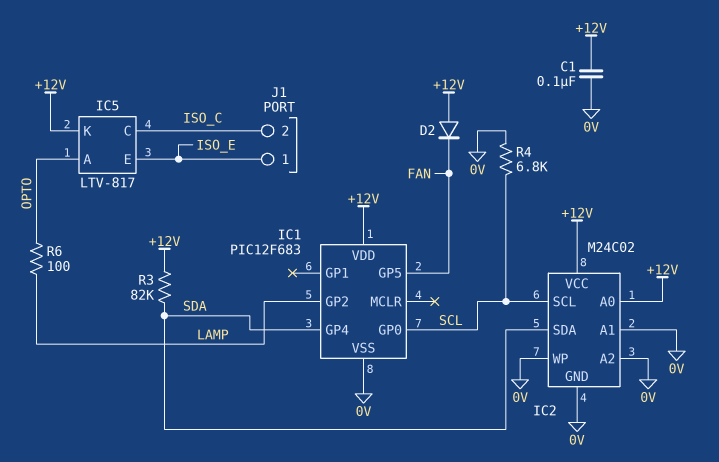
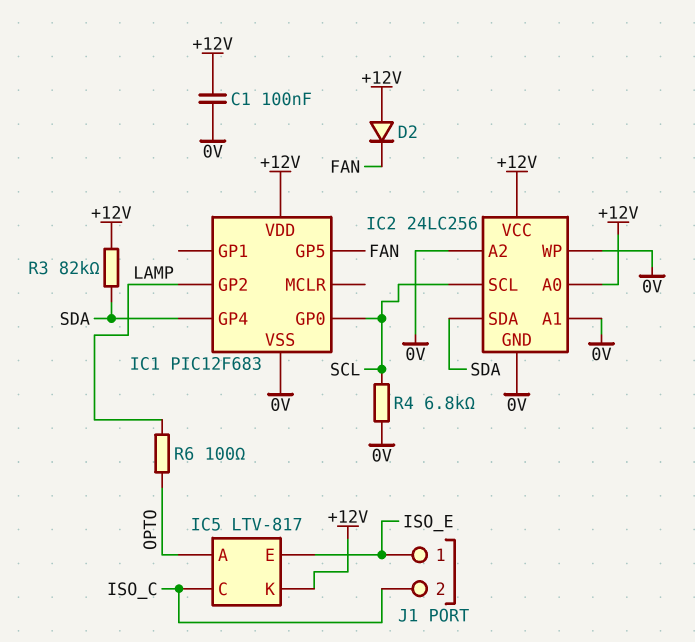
IC2: M24C02 -> 24LC256

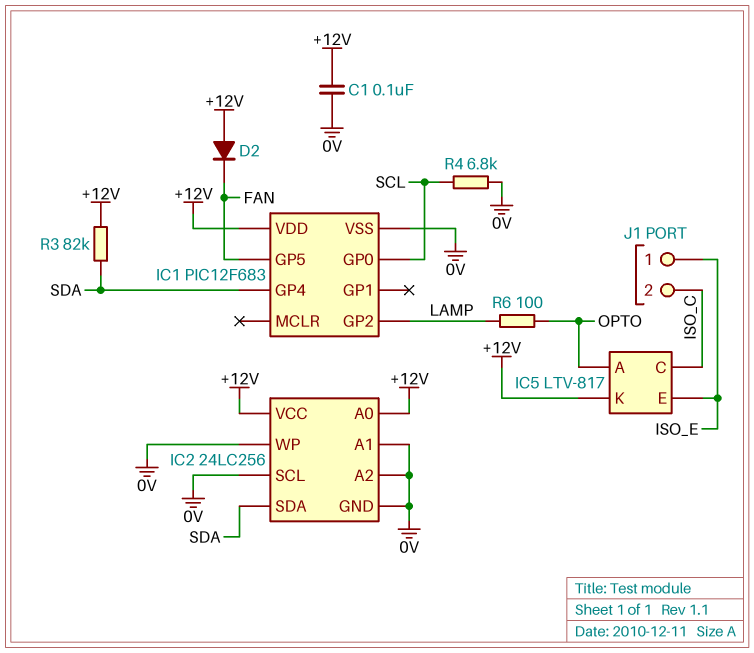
IC2 pin SCL: SCL -> 0V

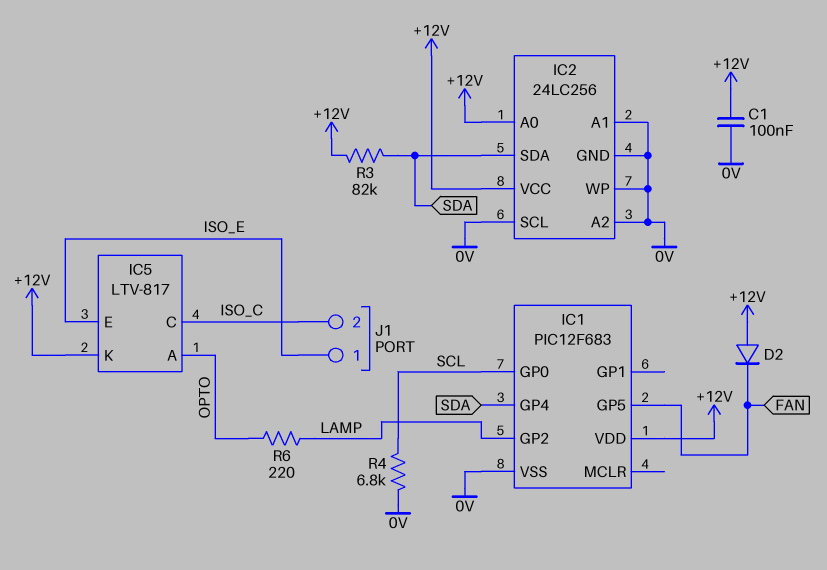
R6: 100 (LAMP, OPTO) -> 220 (LAMP, OPTO)

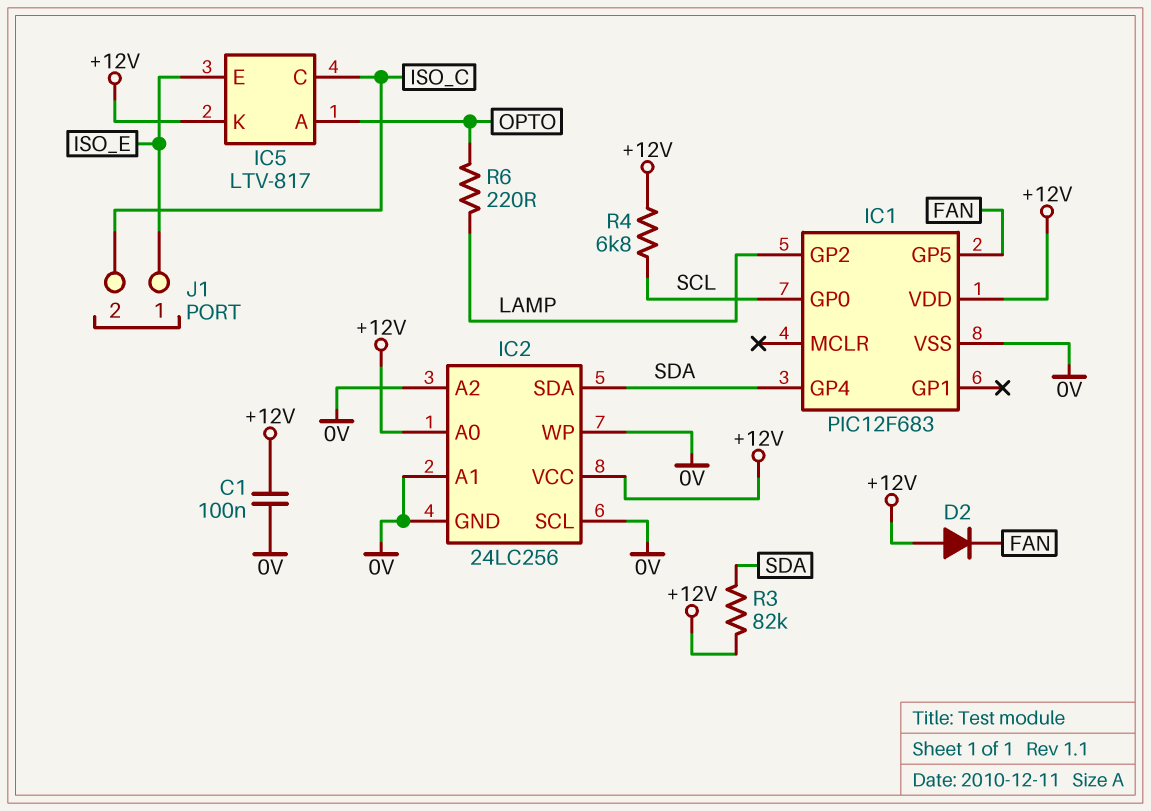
R4: 6.8k (0V, SCL) -> 6.8k (+12V, SCL)

